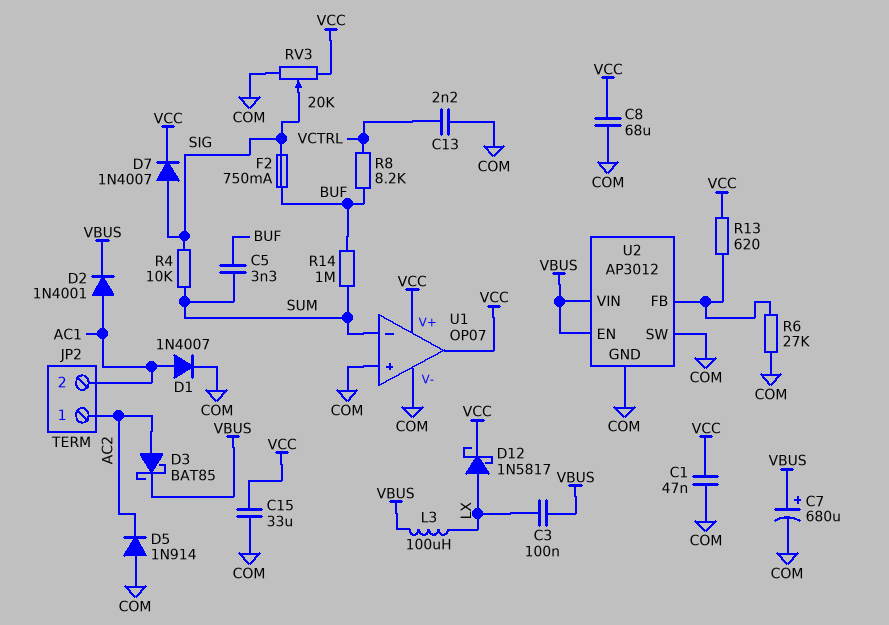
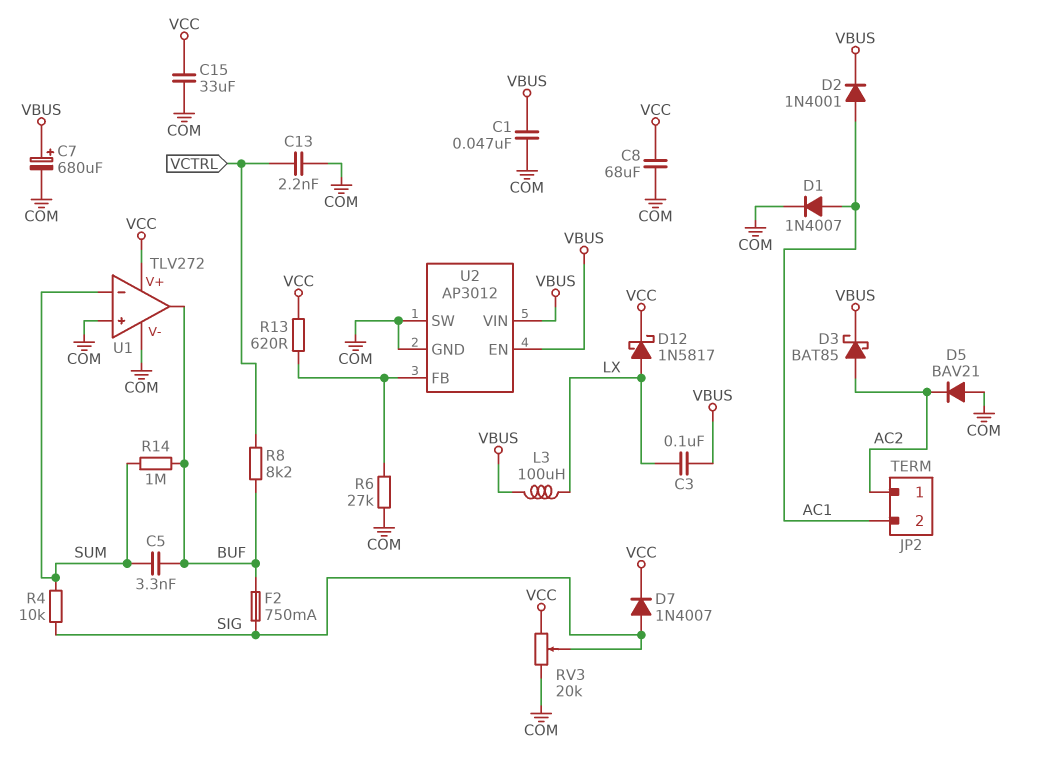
C1: 47nF (COM, VCC) -> 47nF (COM, VBUS)
D5: diode 1N914 (A COM, K AC2) -> diode BAV21 (A COM, K AC2)
U1: OP07 -> TLV272
U1 pin out: VCC -> BUF

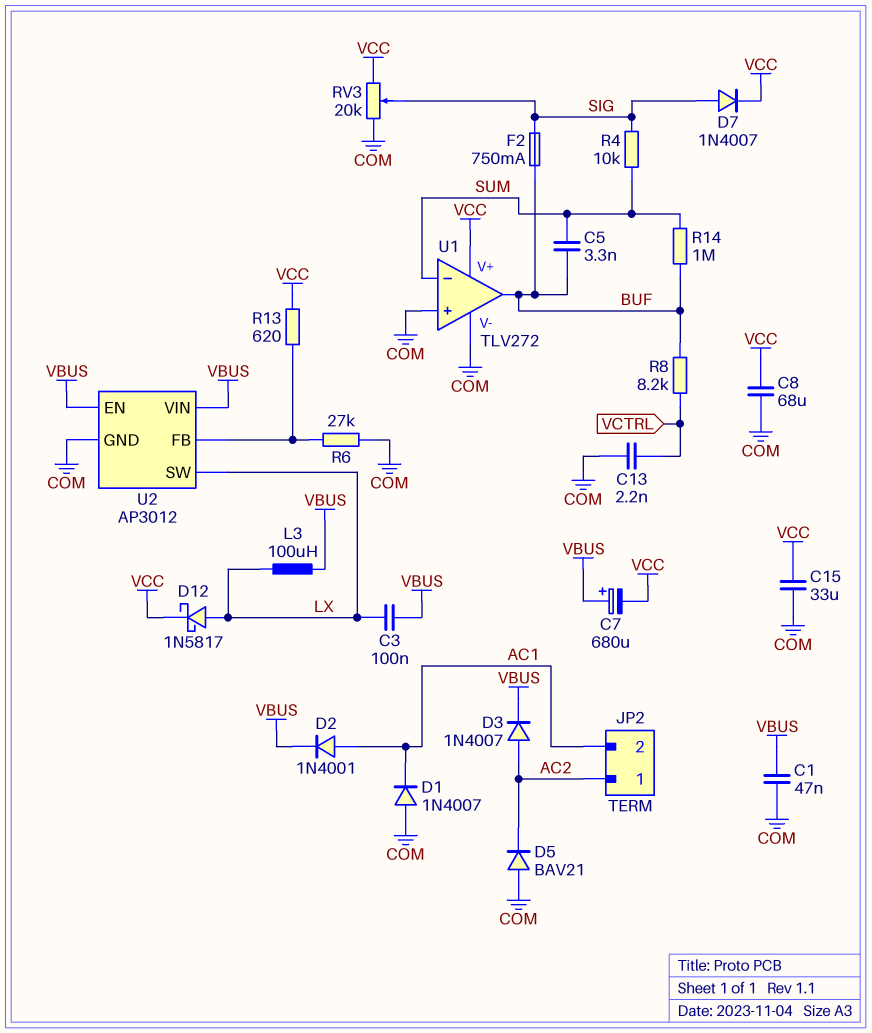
C7: 680uF (plus VBUS, minus COM) -> 680uF (plus VBUS, minus VCC)
D1: diode 1N4007 (A AC1, K COM) -> diode 1N4007 (A COM, K AC1)
D3: schottky BAT85 (A AC2, K VBUS) -> diode 1N4007 (A AC2, K VBUS)
U2 pin SW: COM -> LX

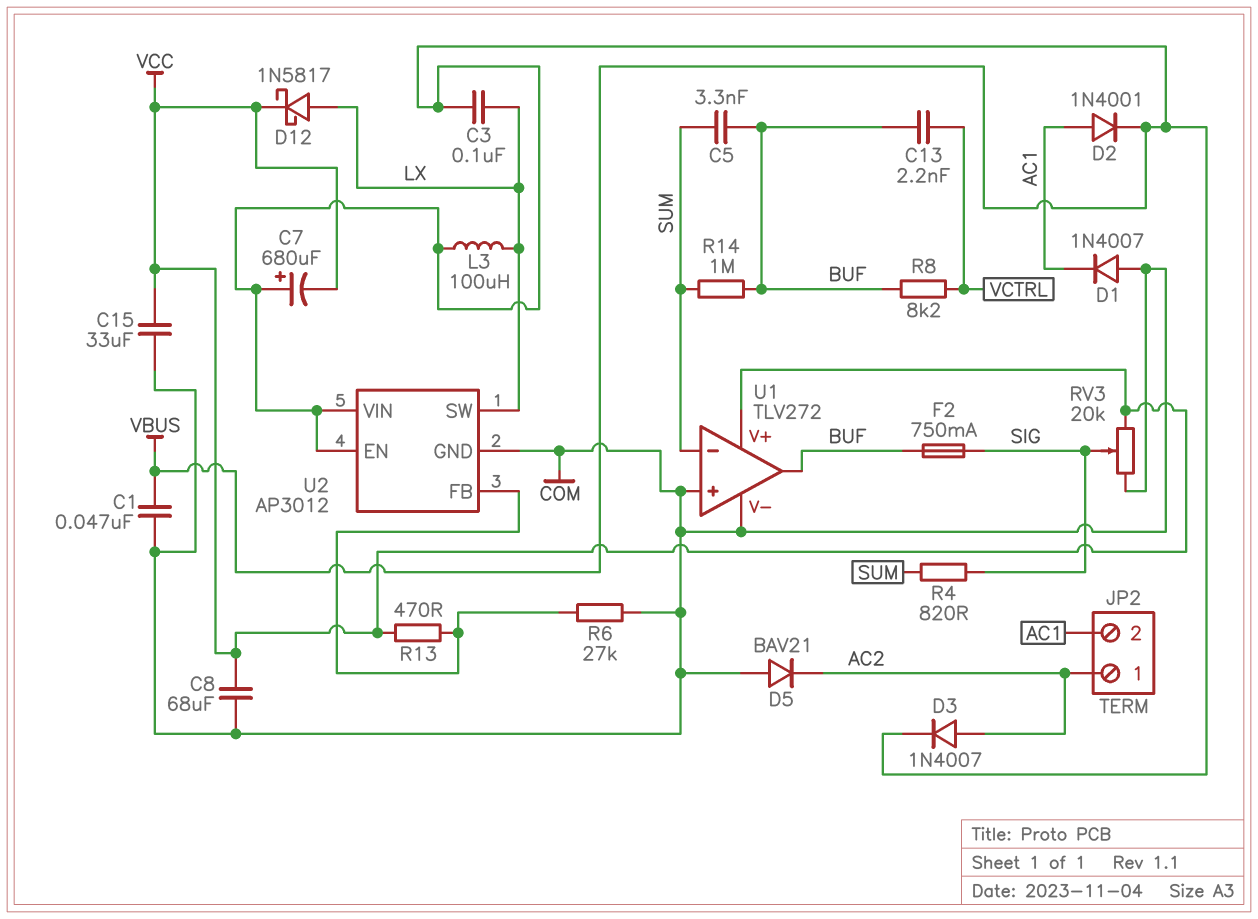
C13: 2.2nF (COM, VCTRL) -> 2.2nF (BUF, VCTRL)
D7: diode 1N4007 (A SIG, K VCC) -> none
R4: 10k (SIG, SUM) -> 820 (SIG, SUM)
R13: 620 (U2/FB, VCC) -> 470 (U2/FB, VCC)

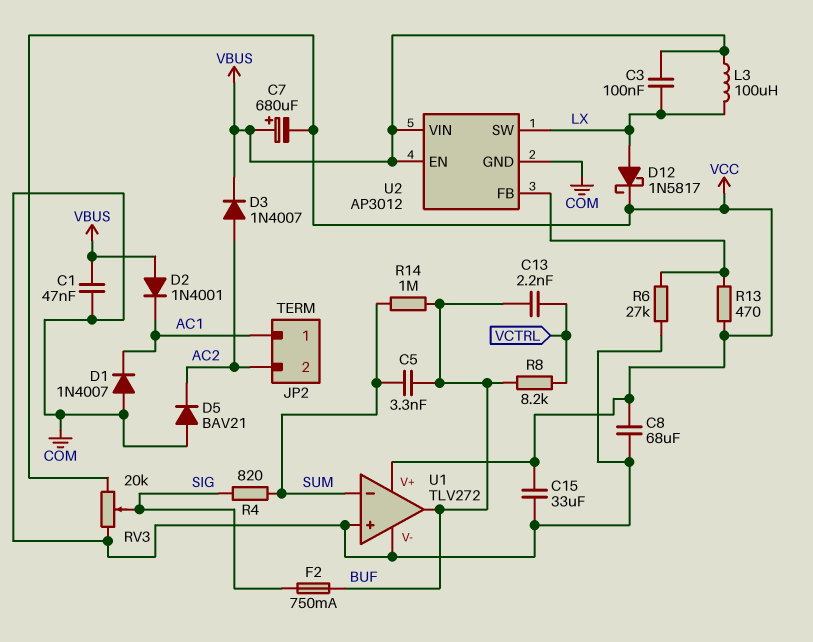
D2: diode 1N4001 (A AC1, K VBUS) -> diode 1N4001 (A VBUS, K AC1)
JP2 pin 1: AC2 -> AC1
JP2 pin 2: AC1 -> AC2

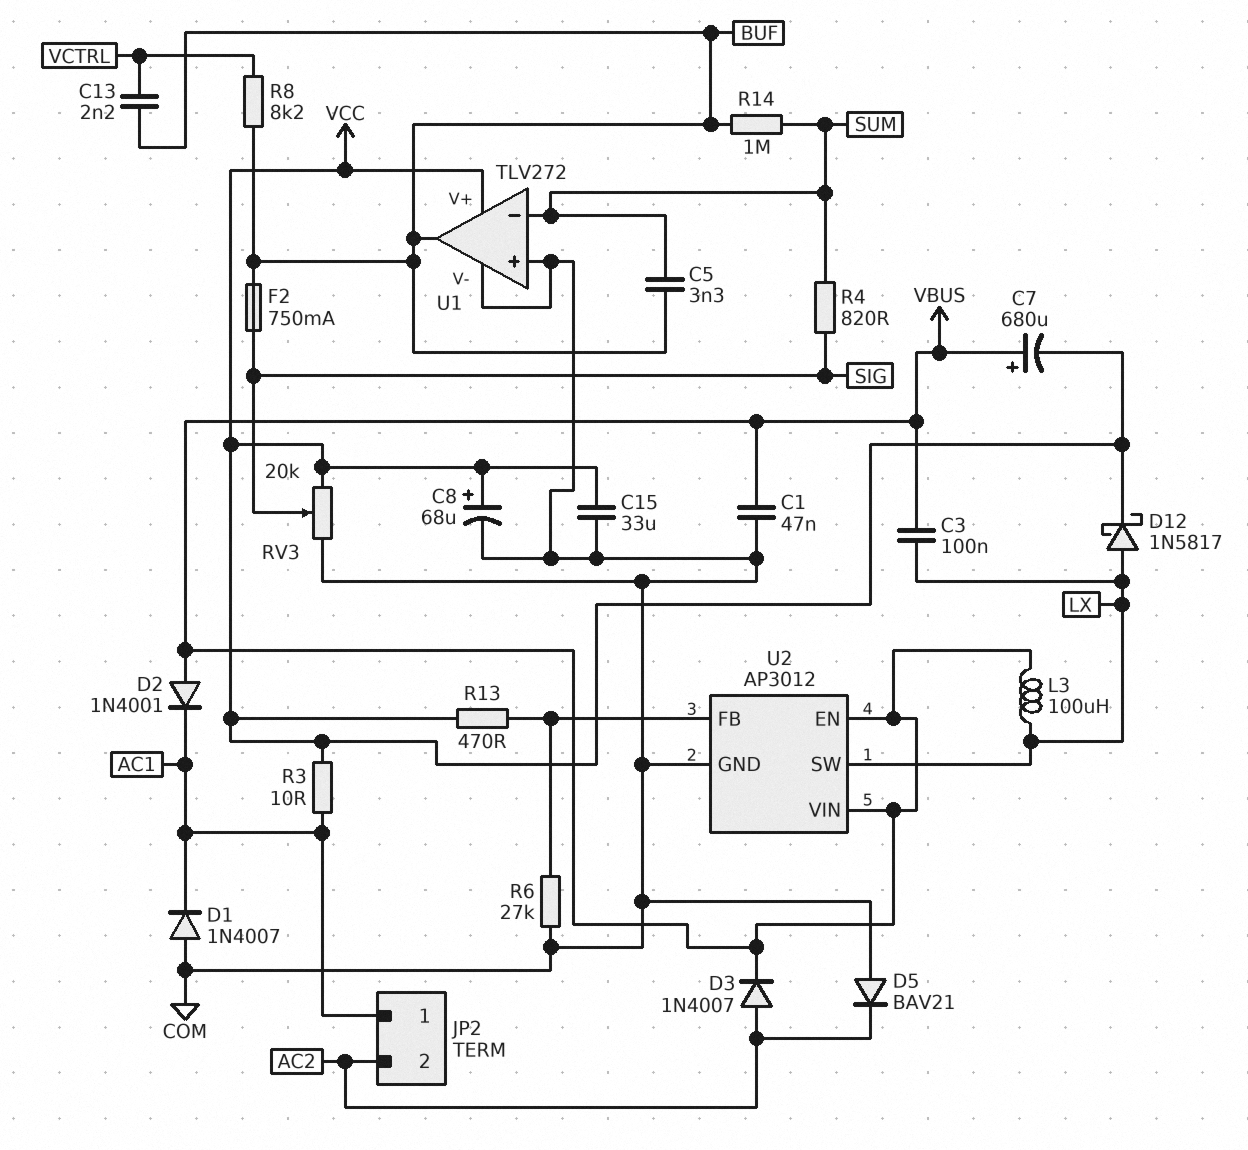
C8: 68uF (COM, VCC) -> 68uF (plus VCC, minus COM)
R3: none -> 10 (AC1, VCC)

